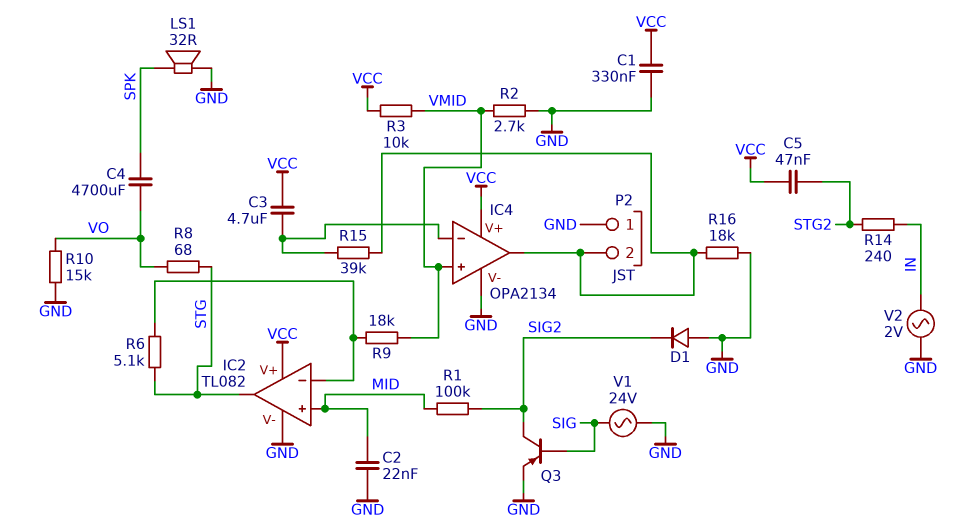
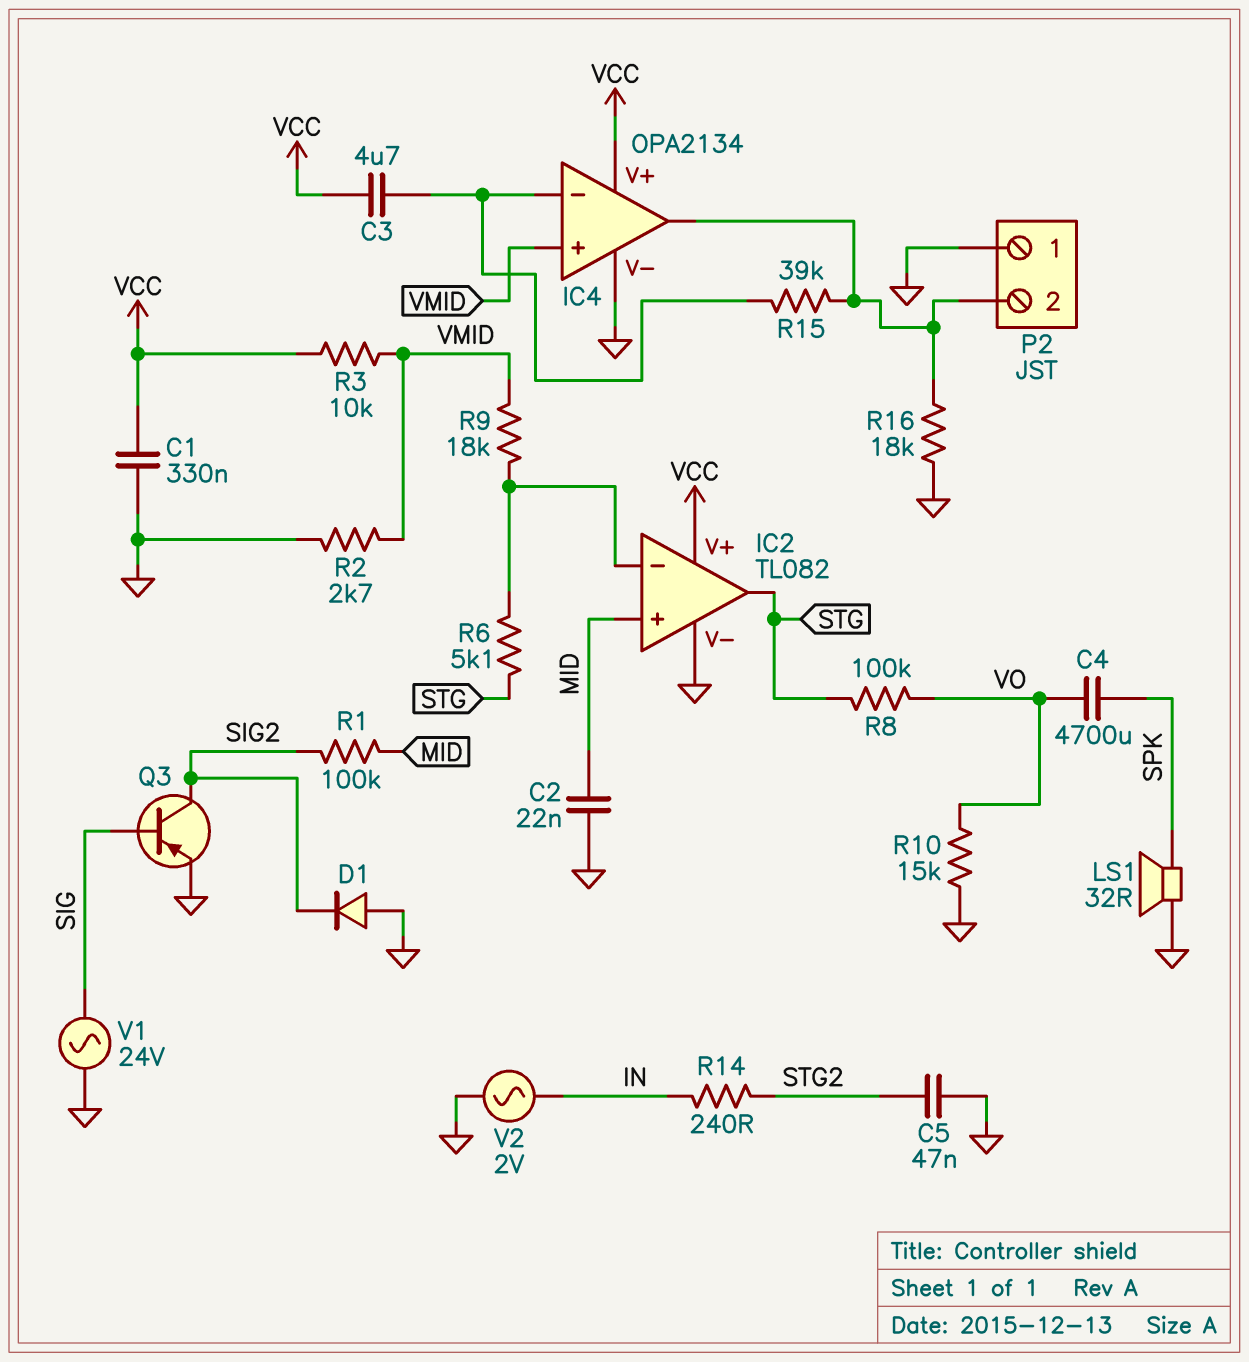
C5: 47nF (STG2, VCC) -> 47nF (GND, STG2)
R8: 68 (STG, VO) -> 100k (STG, VO)

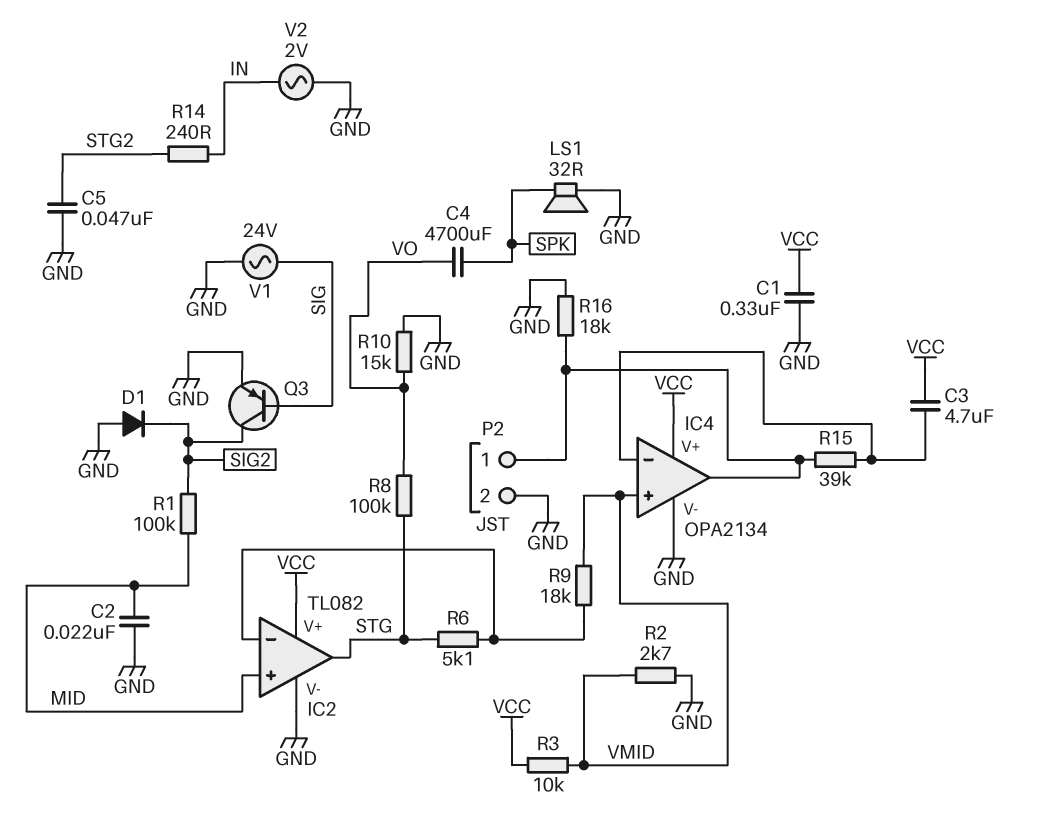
P2 pin 1: GND -> IC4/out
P2 pin 2: IC4/out -> GND

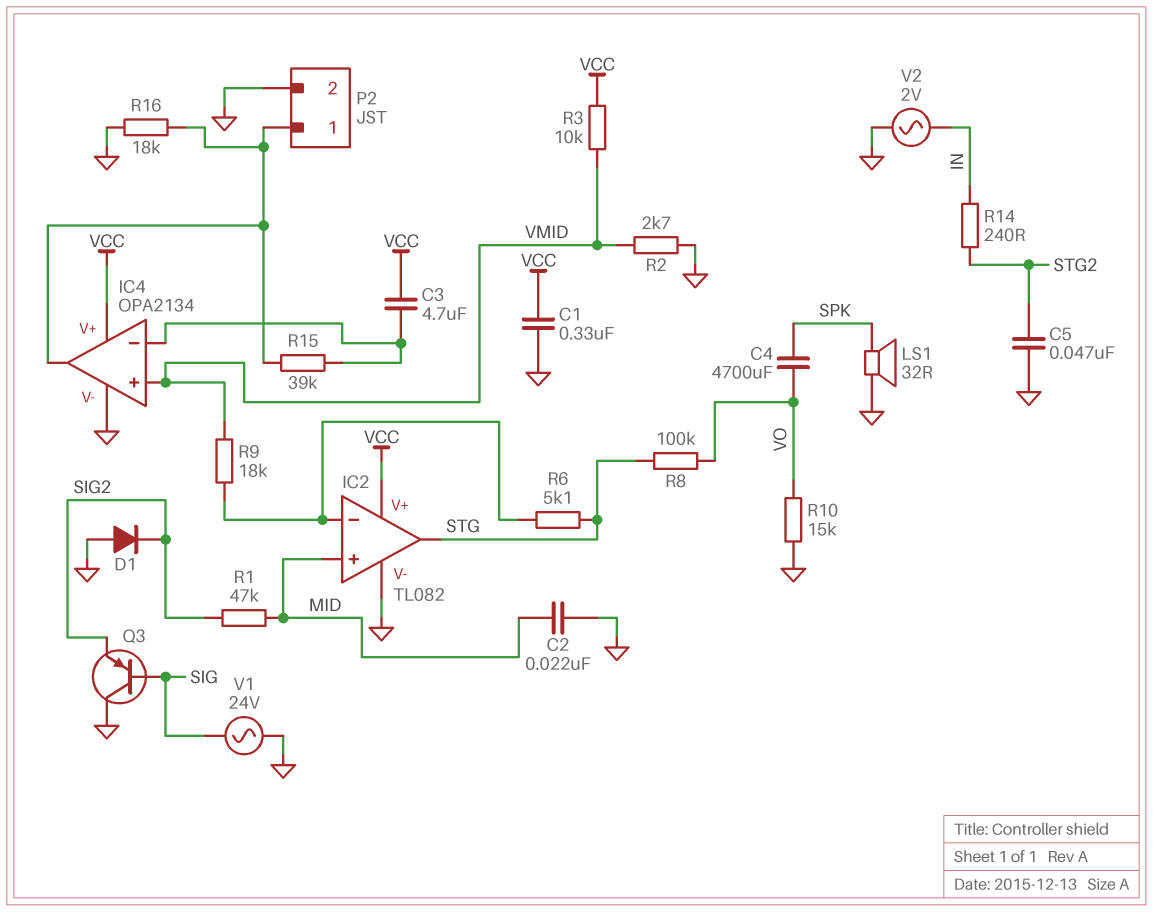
Q3: PNP (B SIG, C SIG2, E GND) -> PNP (B SIG, C GND, E SIG2)
R1: 100k (MID, SIG2) -> 47k (MID, SIG2)

